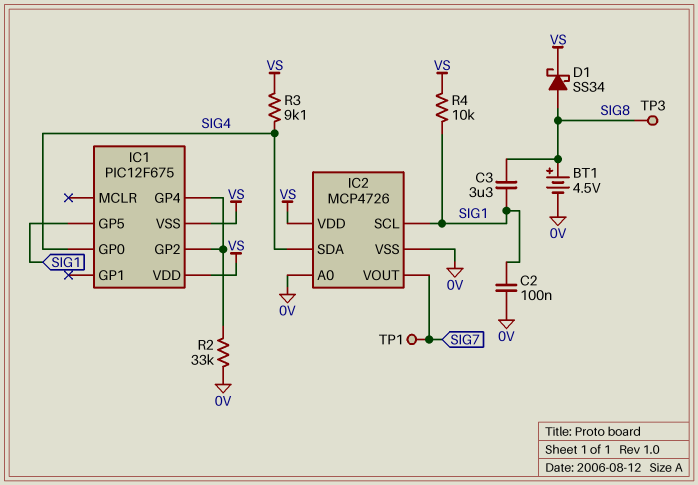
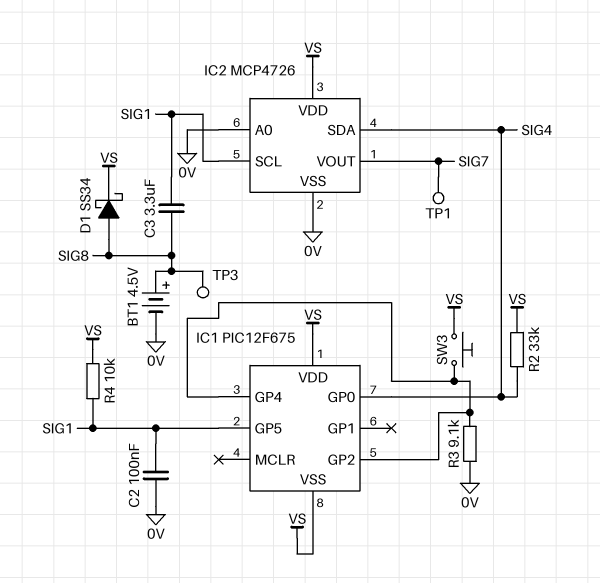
R2: 33k (0V, IC1/GP2) -> 33k (SIG4, VS)
R3: 9.1k (SIG4, VS) -> 9.1k (0V, IC1/GP2)
SW3: none -> button (IC1/GP2, VS)

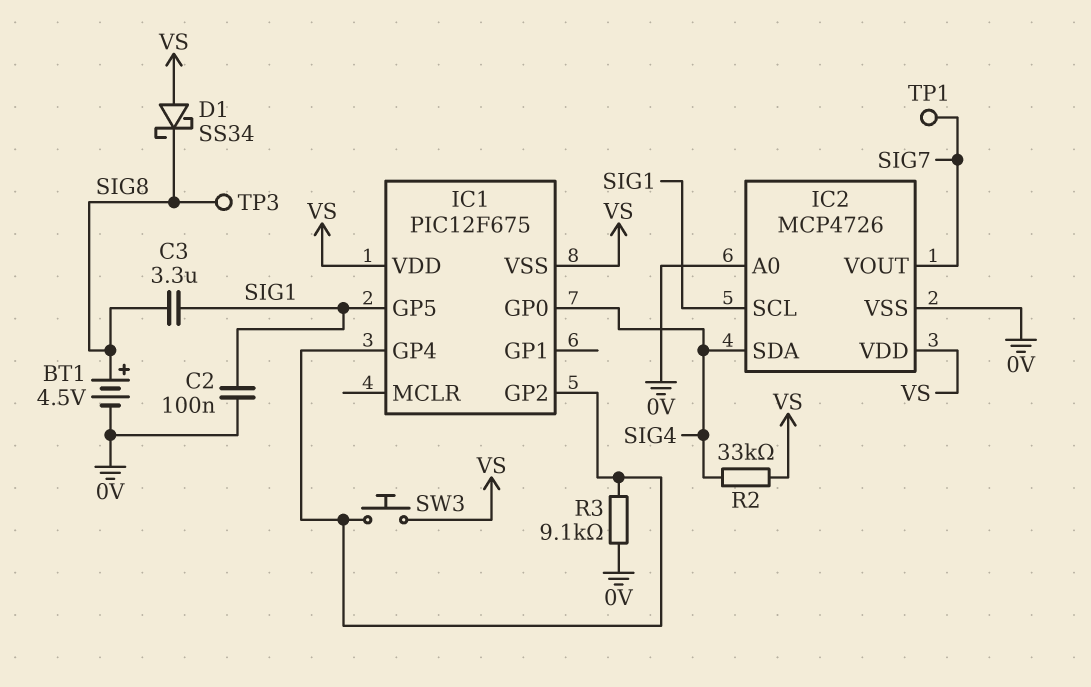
D1: schottky SS34 (A SIG8, K VS) -> schottky SS34 (A VS, K SIG8)
R4: 10k (SIG1, VS) -> none

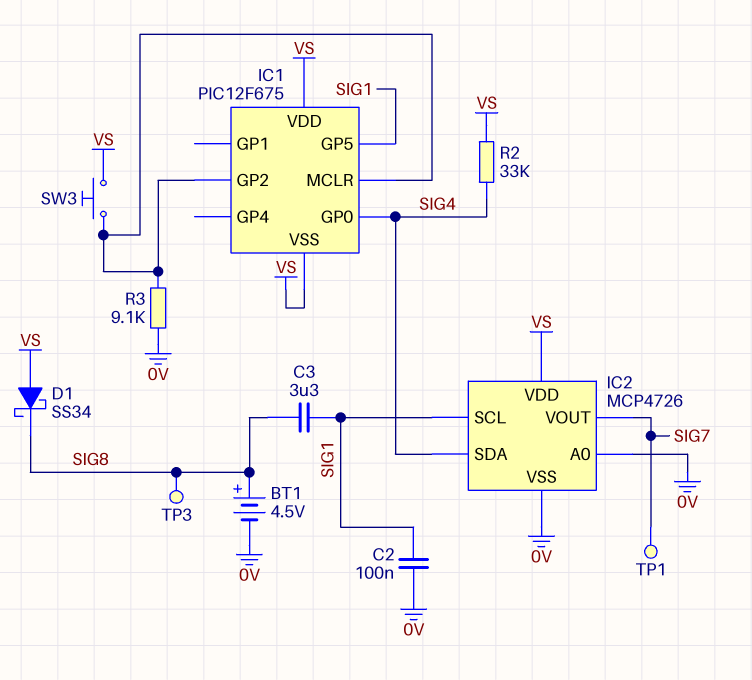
IC1 pin GP4: IC1/GP2 -> none
IC1 pin MCLR: none -> IC1/GP2

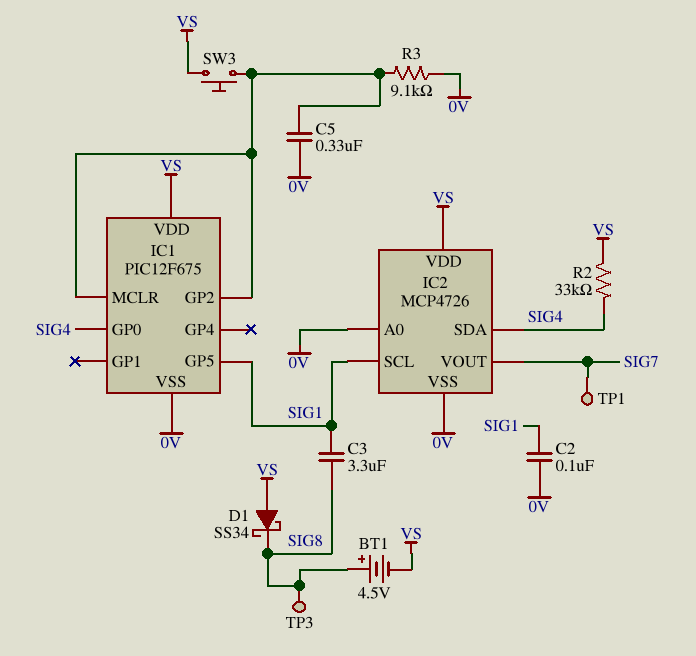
BT1: 4.5V (plus SIG8, minus 0V) -> 4.5V (plus SIG8, minus VS)
C5: none -> 330nF (0V, IC1/GP2)
IC1 pin VSS: VS -> 0V

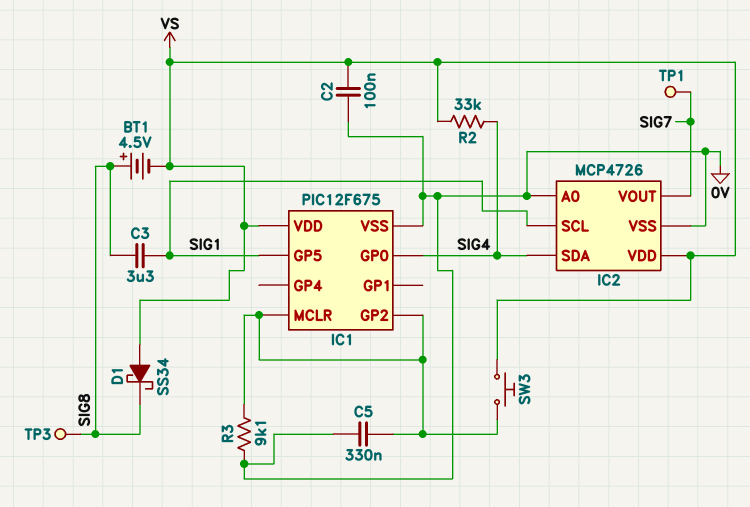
C2: 100nF (0V, SIG1) -> 100nF (0V, VS)

